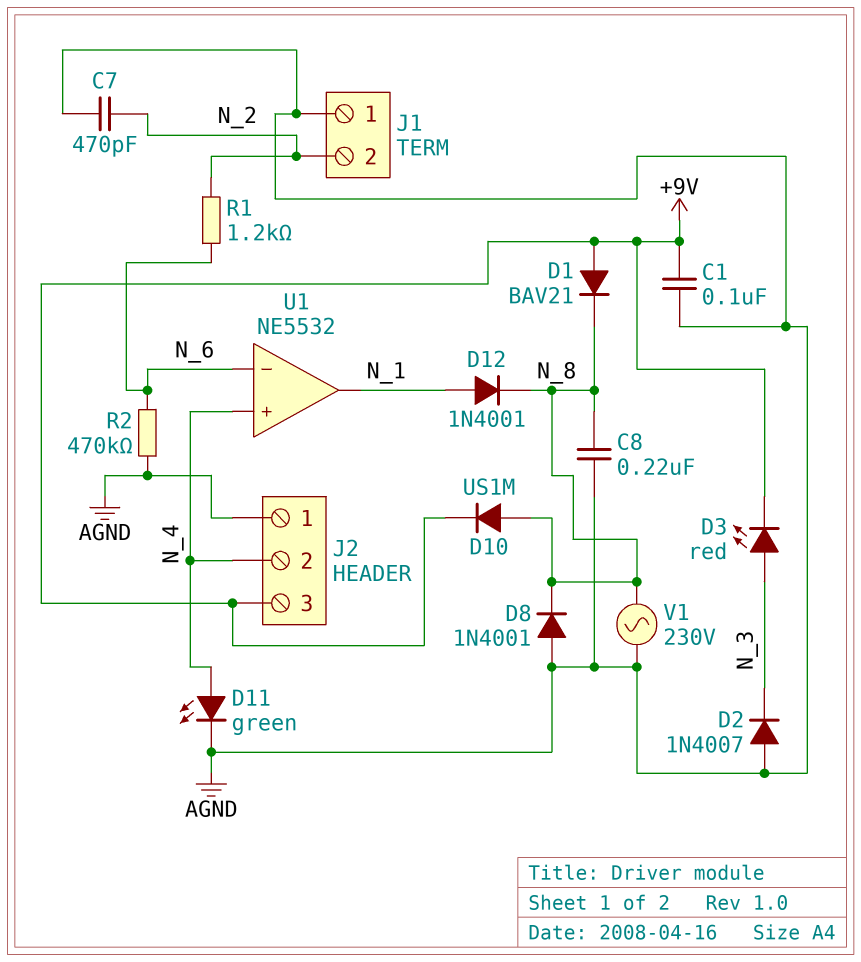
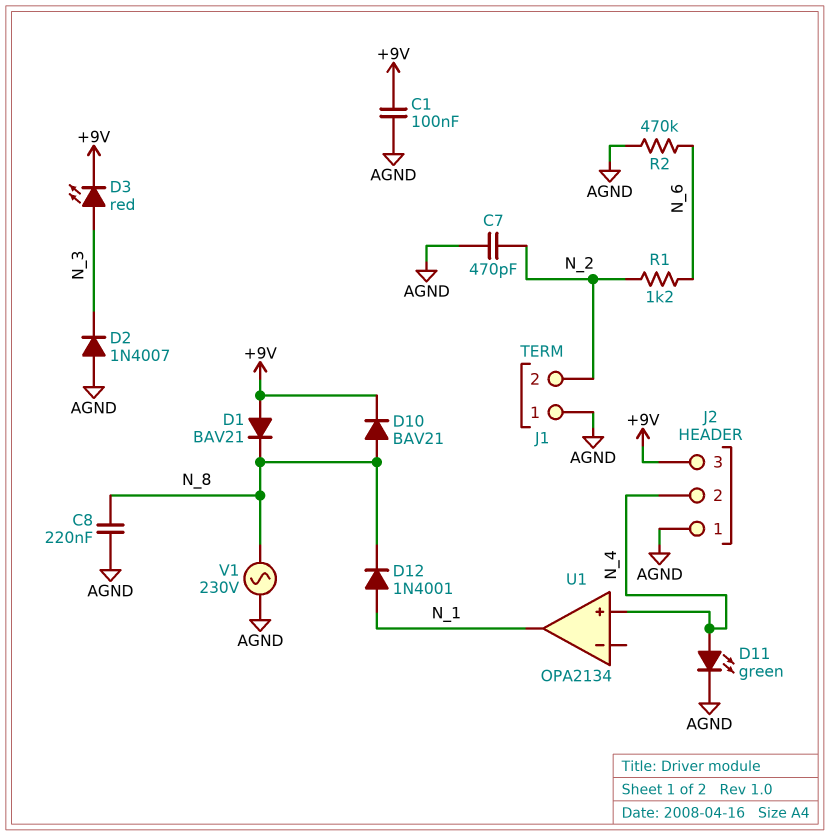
D8: diode 1N4001 (A AGND, K N_8) -> none
D10: diode US1M (A N_8, K +9V) -> diode BAV21 (A N_8, K +9V)
U1: NE5532 -> OPA2134
U1 pin in-: N_6 -> none

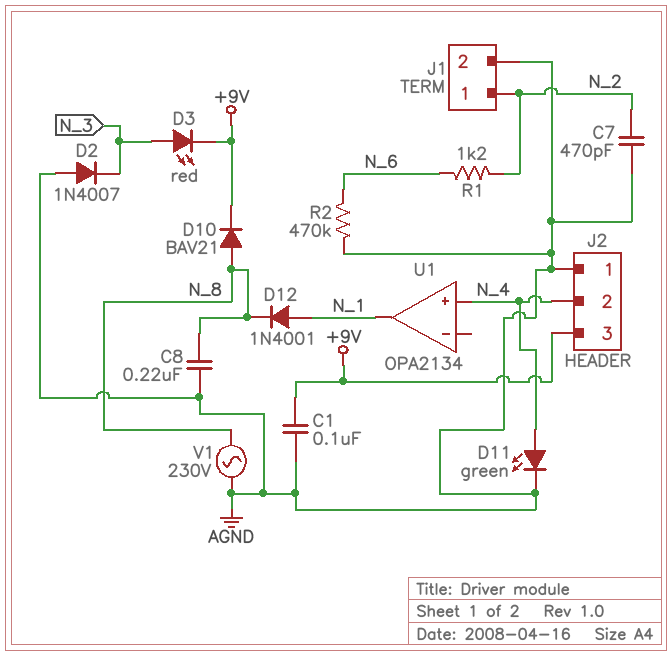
D1: diode BAV21 (A +9V, K N_8) -> none
J1 pin 1: AGND -> N_2
J1 pin 2: N_2 -> AGND

